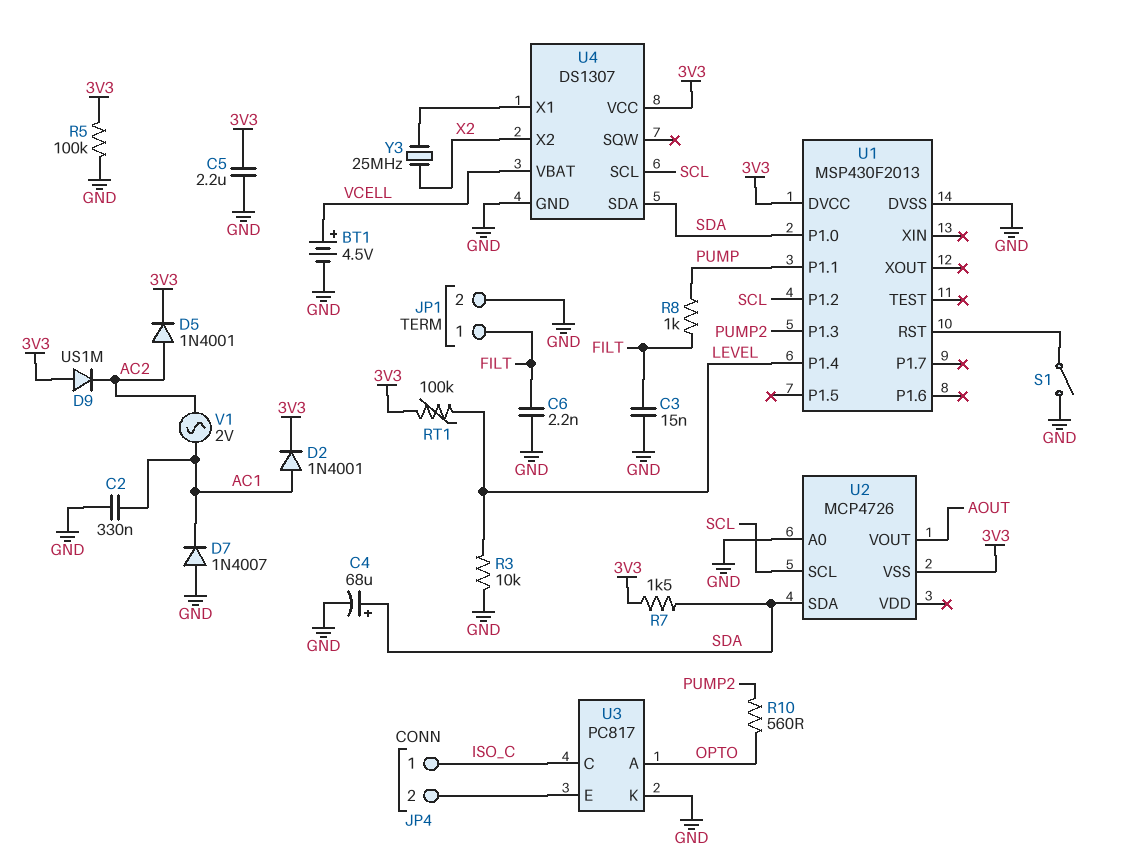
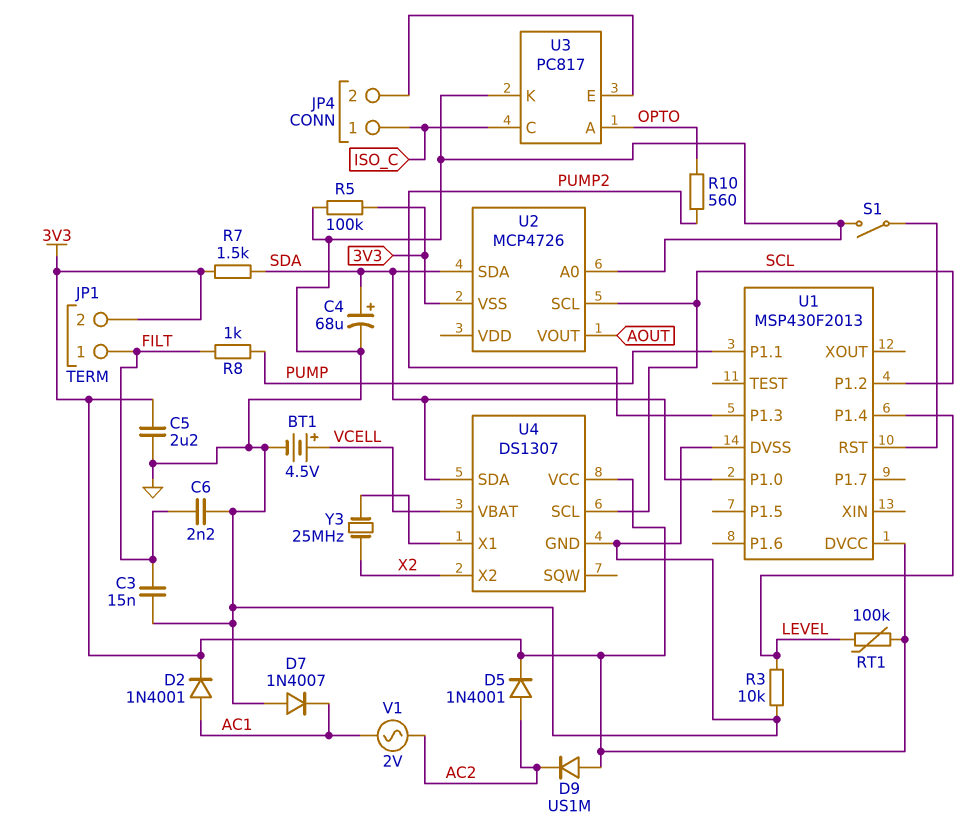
C2: 330nF (AC1, GND) -> none
JP1 pin 2: GND -> 3V3

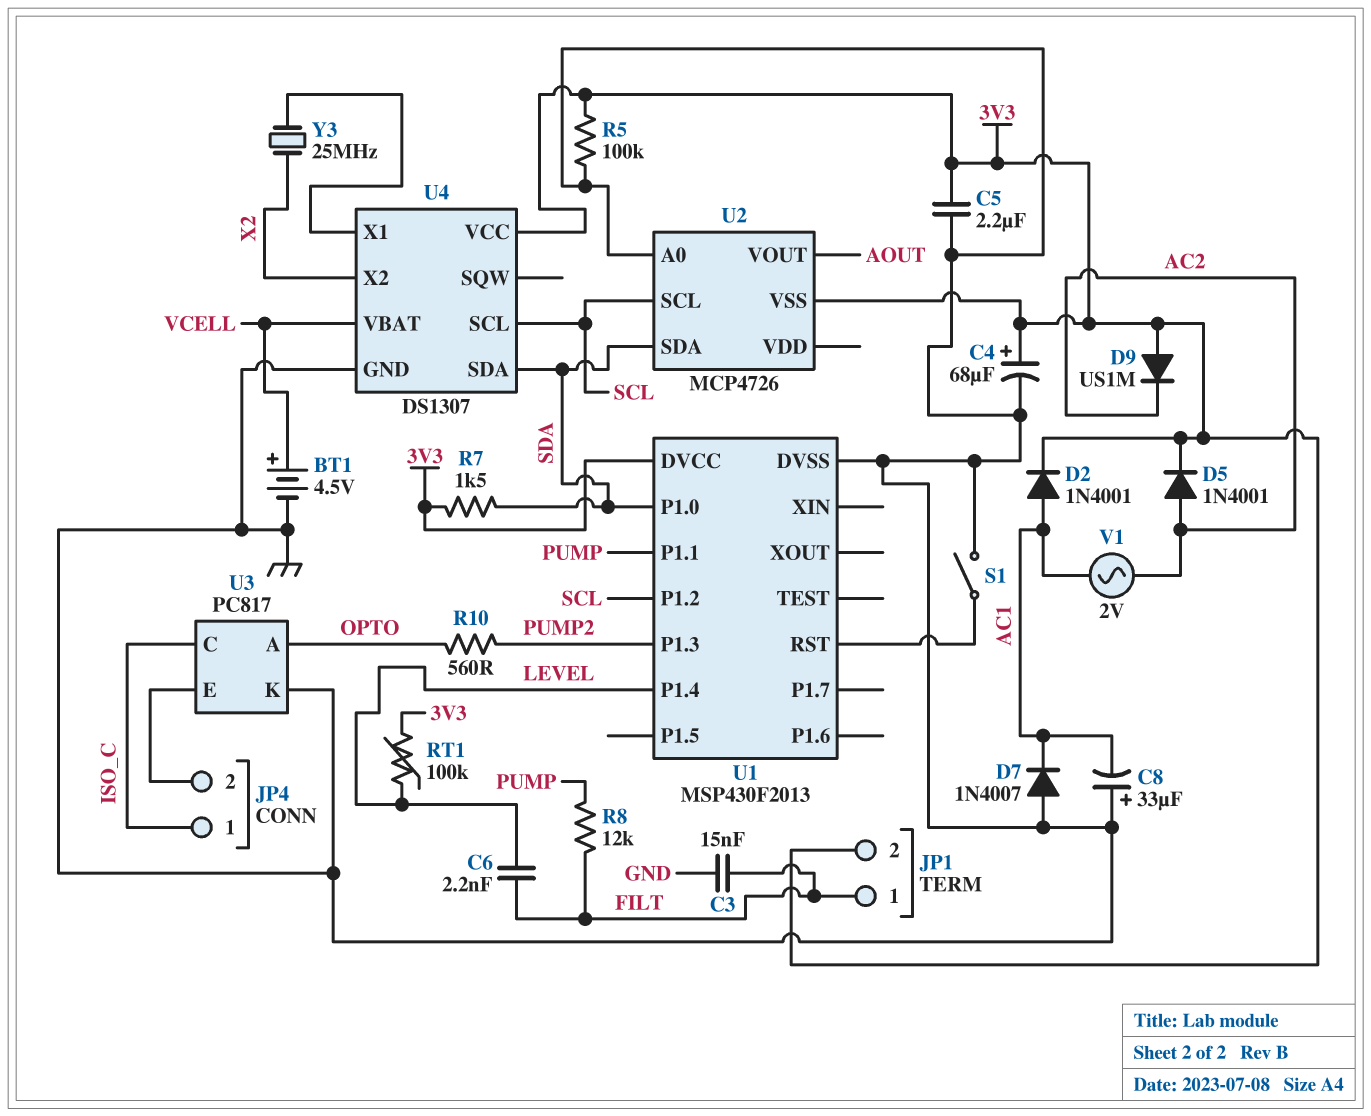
C4: 68uF (plus SDA, minus GND) -> 68uF (plus 3V3, minus GND)
C6: 2.2nF (FILT, GND) -> 2.2nF (FILT, LEVEL)
C8: none -> 33uF (plus GND, minus AC1)
R3: 10k (GND, LEVEL) -> none
R8: 1k (FILT, PUMP) -> 12k (FILT, PUMP)

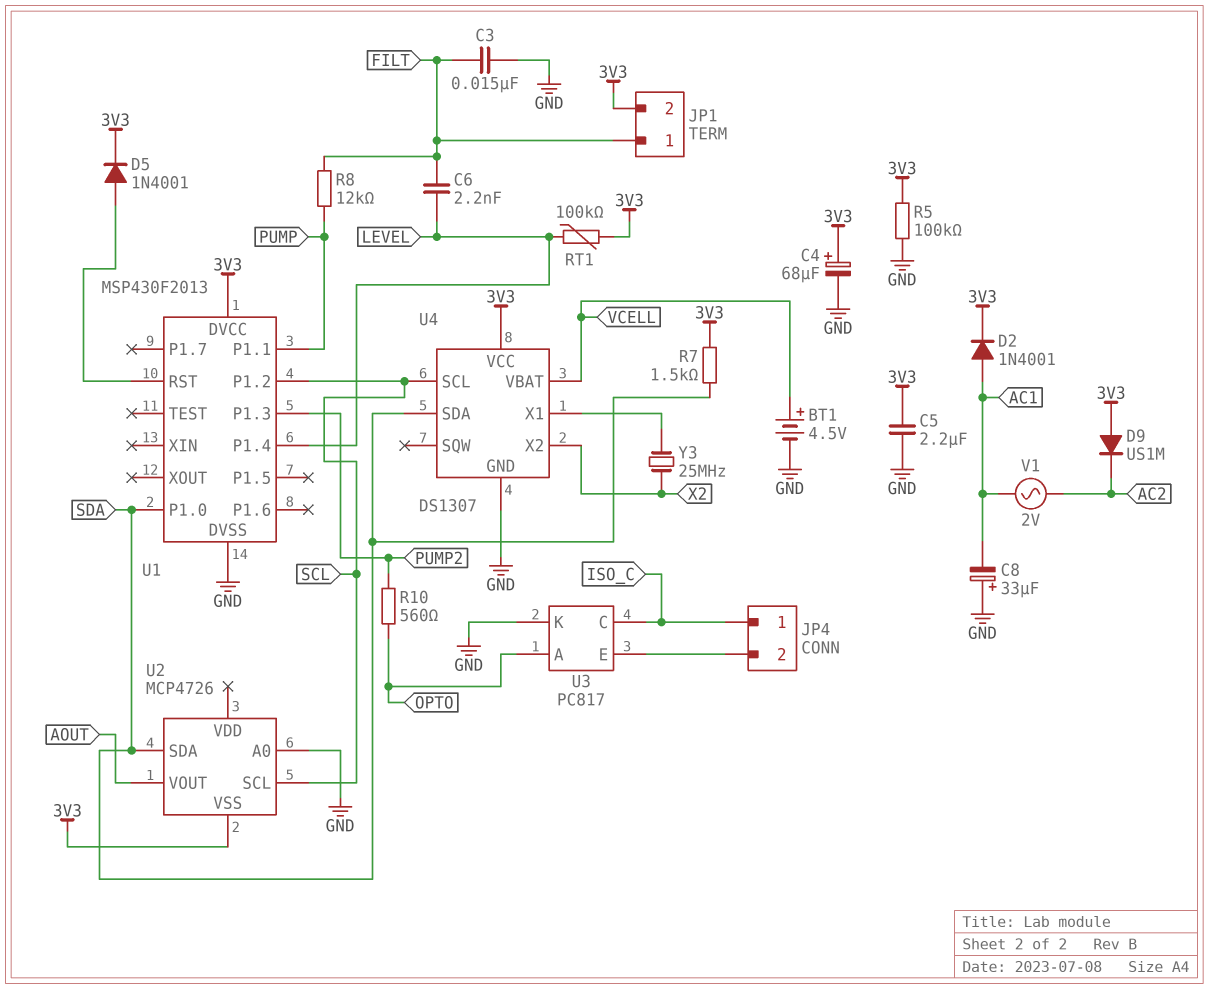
D5: diode 1N4001 (A AC2, K 3V3) -> diode 1N4001 (A U1/RST, K 3V3)
D7: diode 1N4007 (A GND, K AC1) -> none
S1: switch (GND, U1/RST) -> none

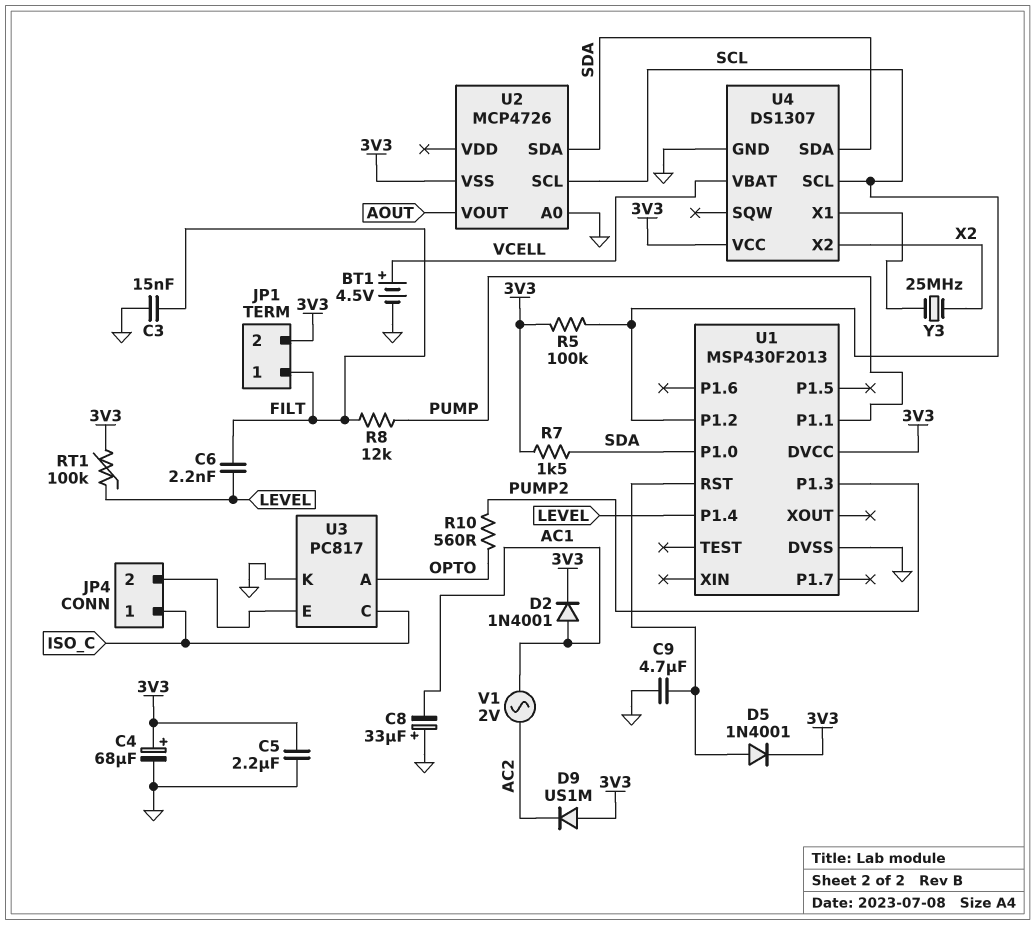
C9: none -> 4.7uF (GND, U1/RST)
R5: 100k (3V3, GND) -> 100k (3V3, SCL)

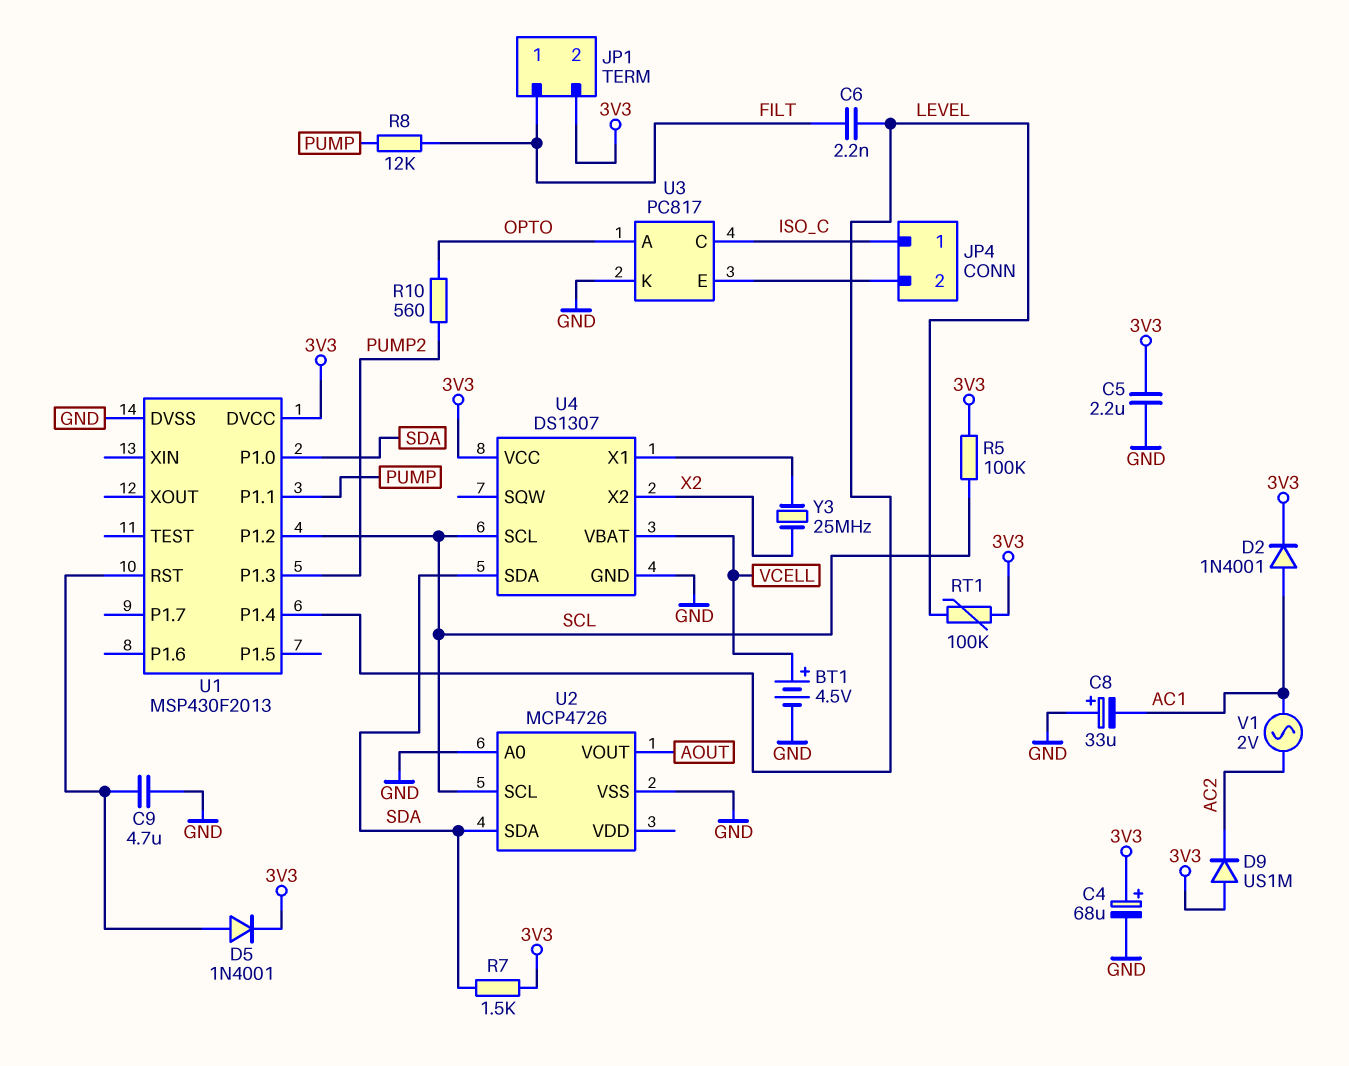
C3: 15nF (FILT, GND) -> none
U2 pin VSS: 3V3 -> GND

